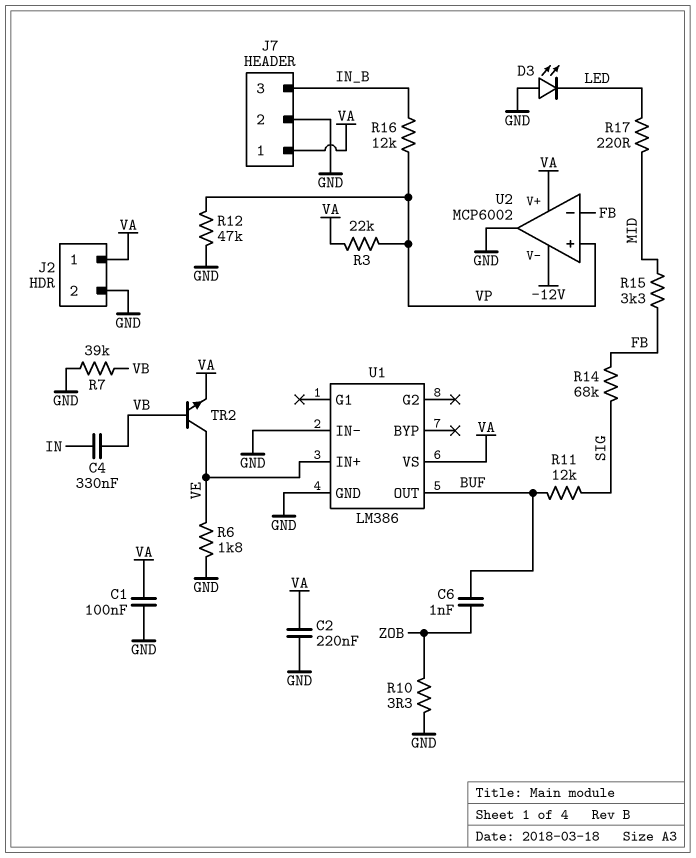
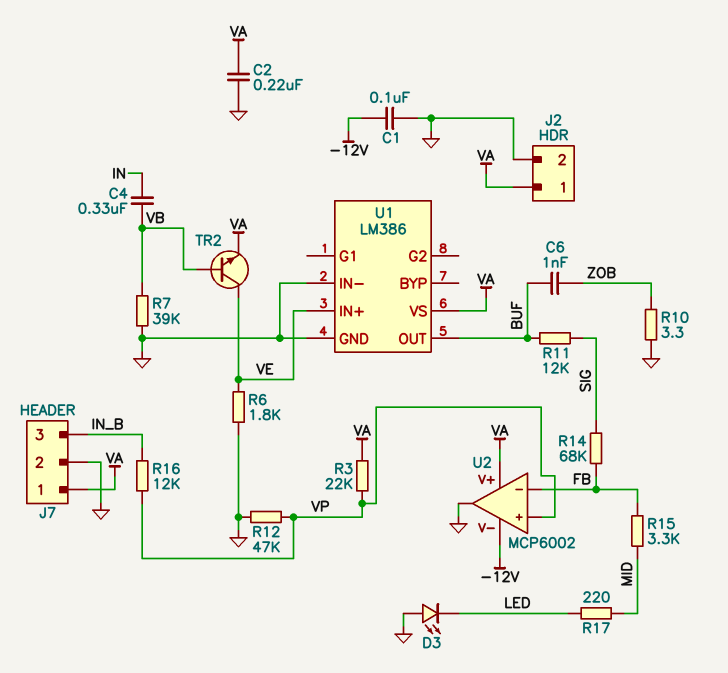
C1: 100nF (GND, VA) -> 100nF (-12V, GND)

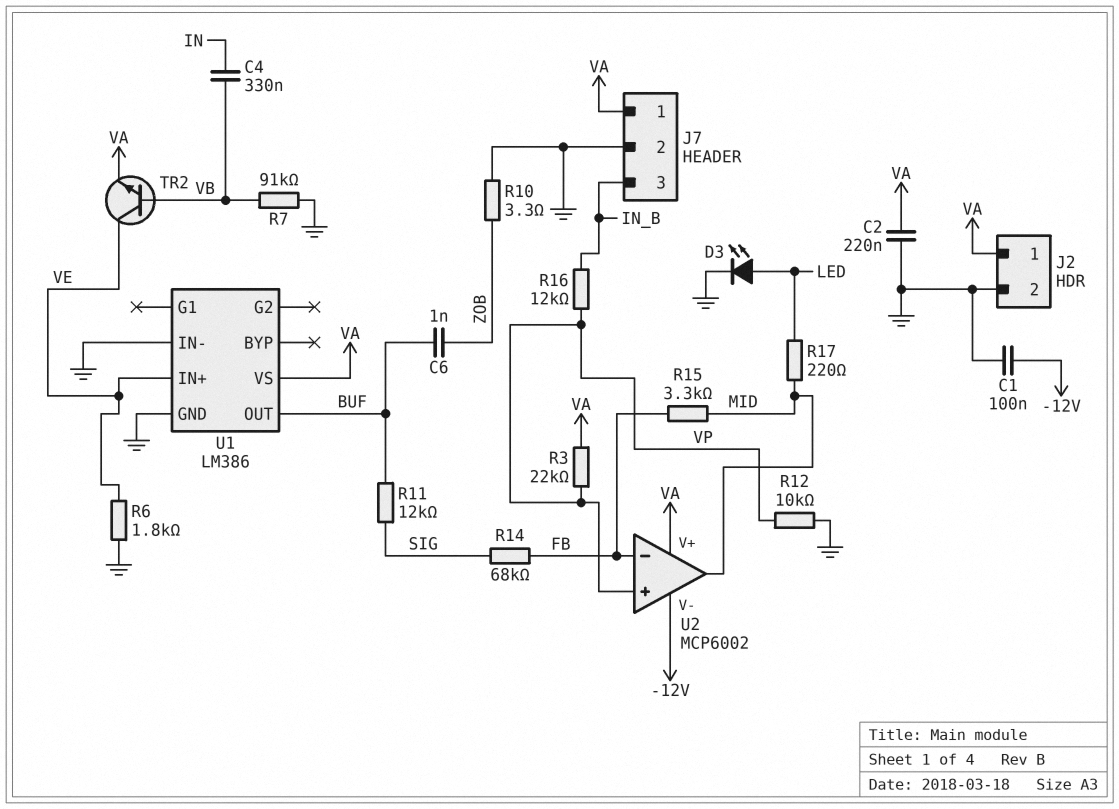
D3: LED (A GND, K LED) -> LED (A LED, K GND)
R7: 39k (GND, VB) -> 91k (GND, VB)
R12: 47k (GND, VP) -> 10k (GND, VP)
U2 pin out: GND -> MID

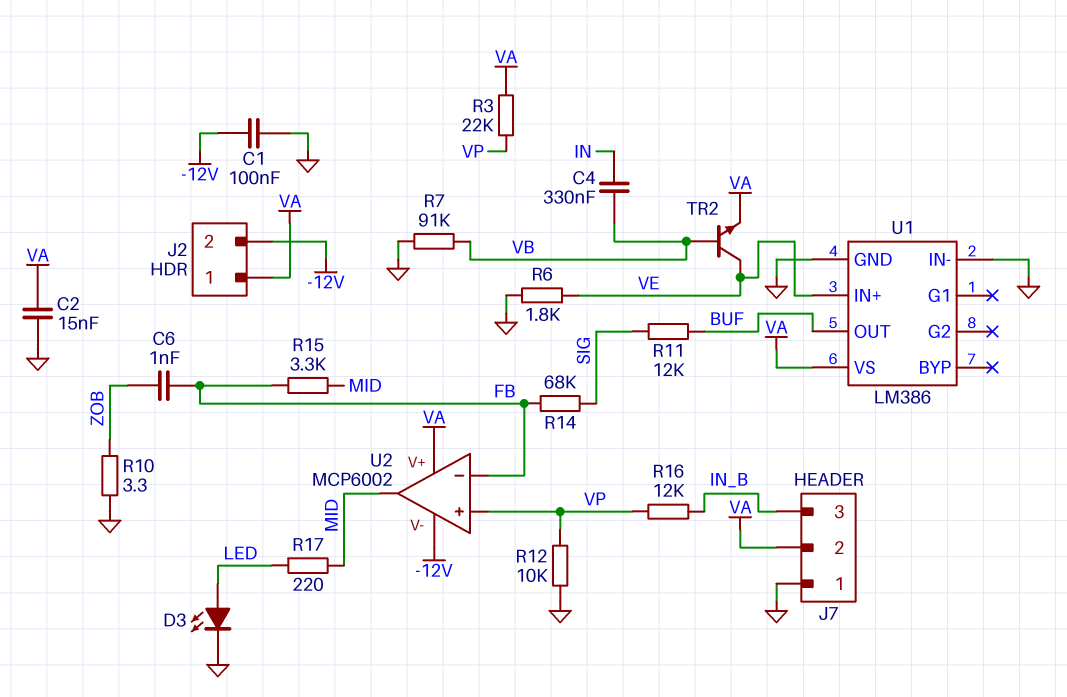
C2: 220nF (GND, VA) -> 15nF (GND, VA)
C6: 1nF (BUF, ZOB) -> 1nF (FB, ZOB)
J2 pin 2: GND -> -12V
J7 pin 1: VA -> GND
J7 pin 2: GND -> VA

